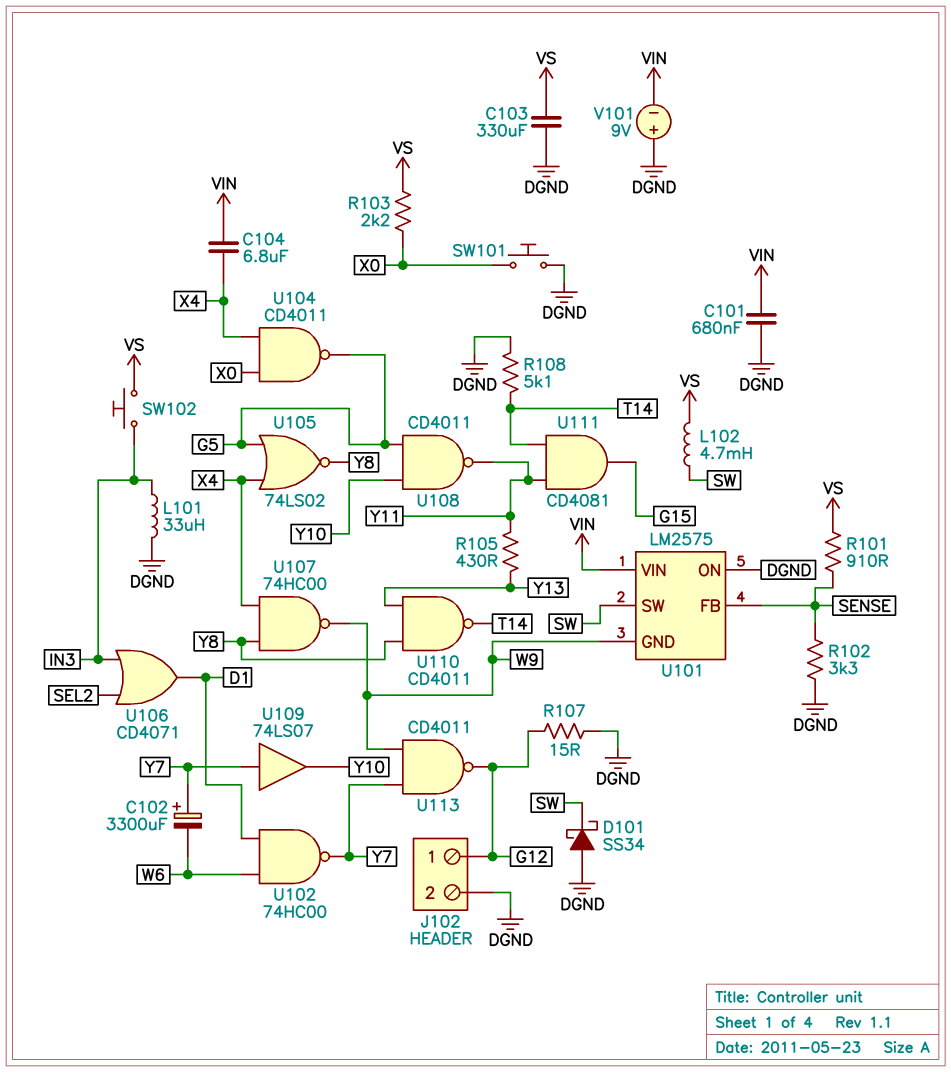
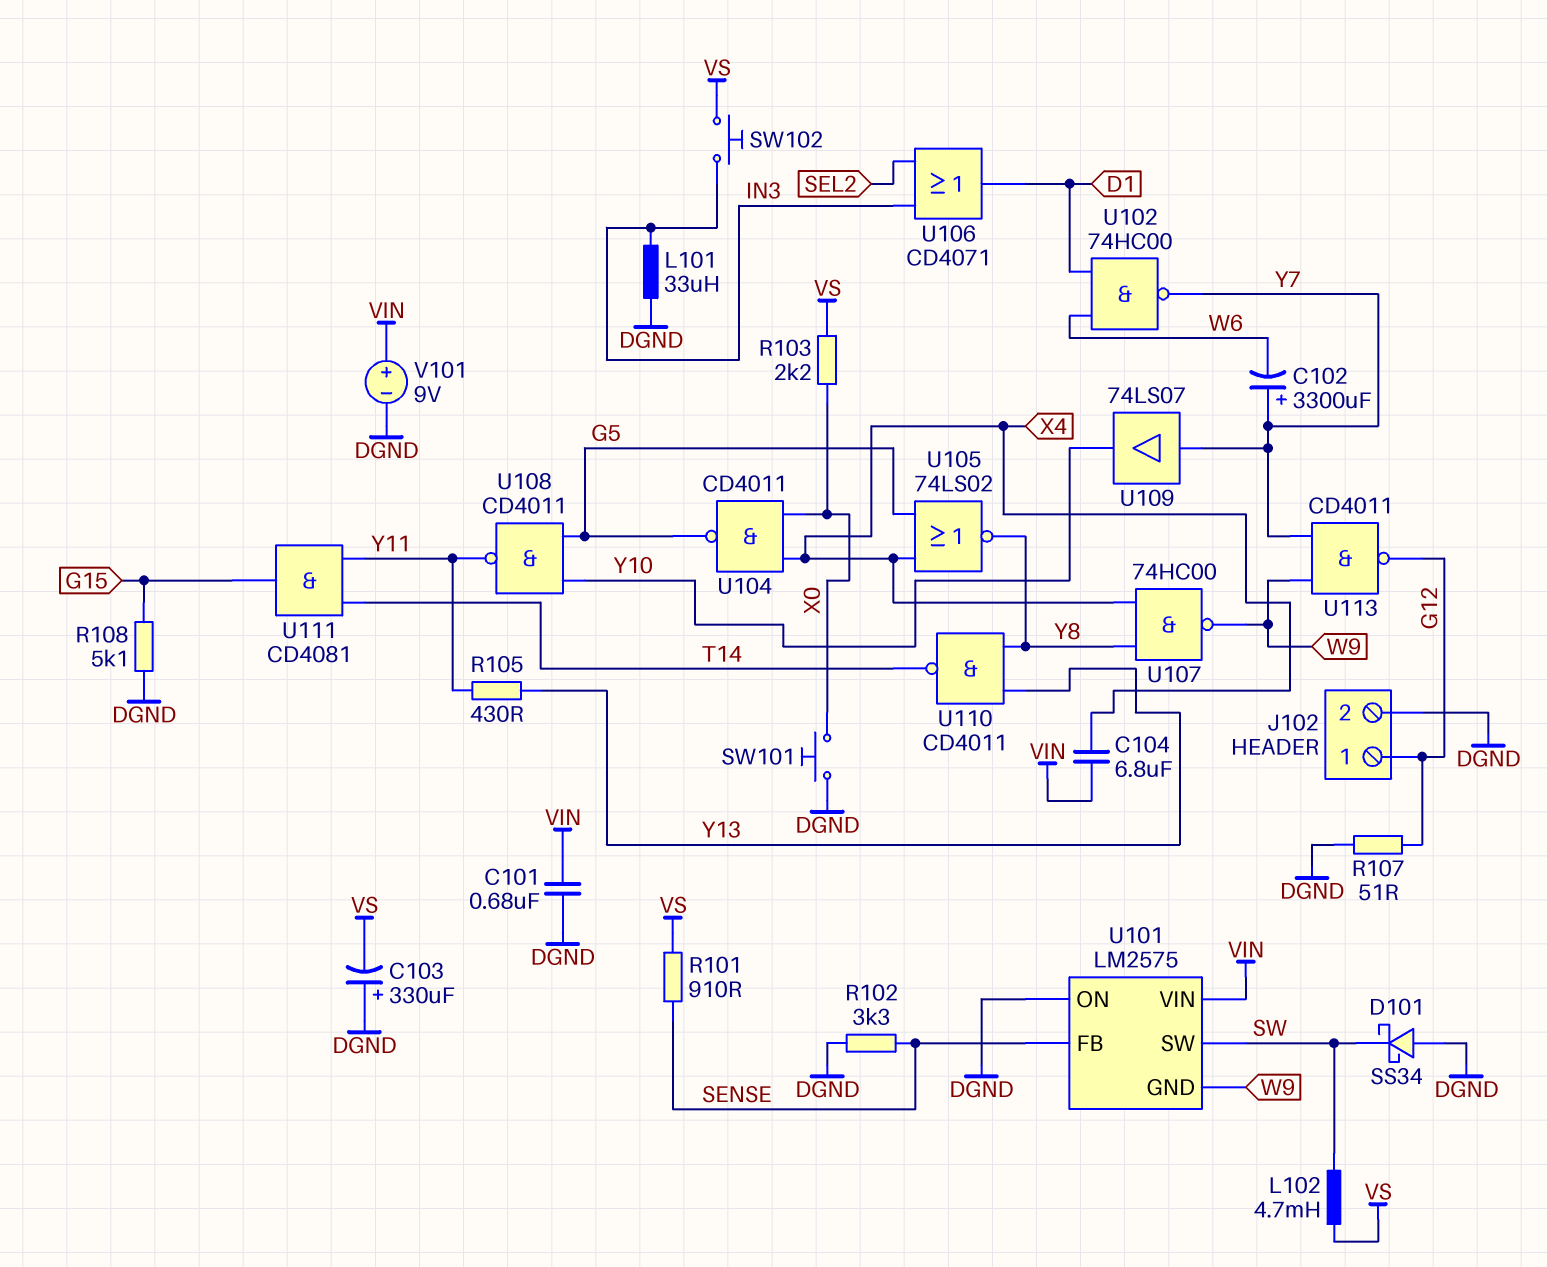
C103: 330uF (DGND, VS) -> 330uF (plus DGND, minus VS)
R107: 15 (DGND, G12) -> 51 (DGND, G12)
R108: 5.1k (DGND, T14) -> 5.1k (DGND, G15)
V101: 9V (plus DGND, minus VIN) -> 9V (plus VIN, minus DGND)

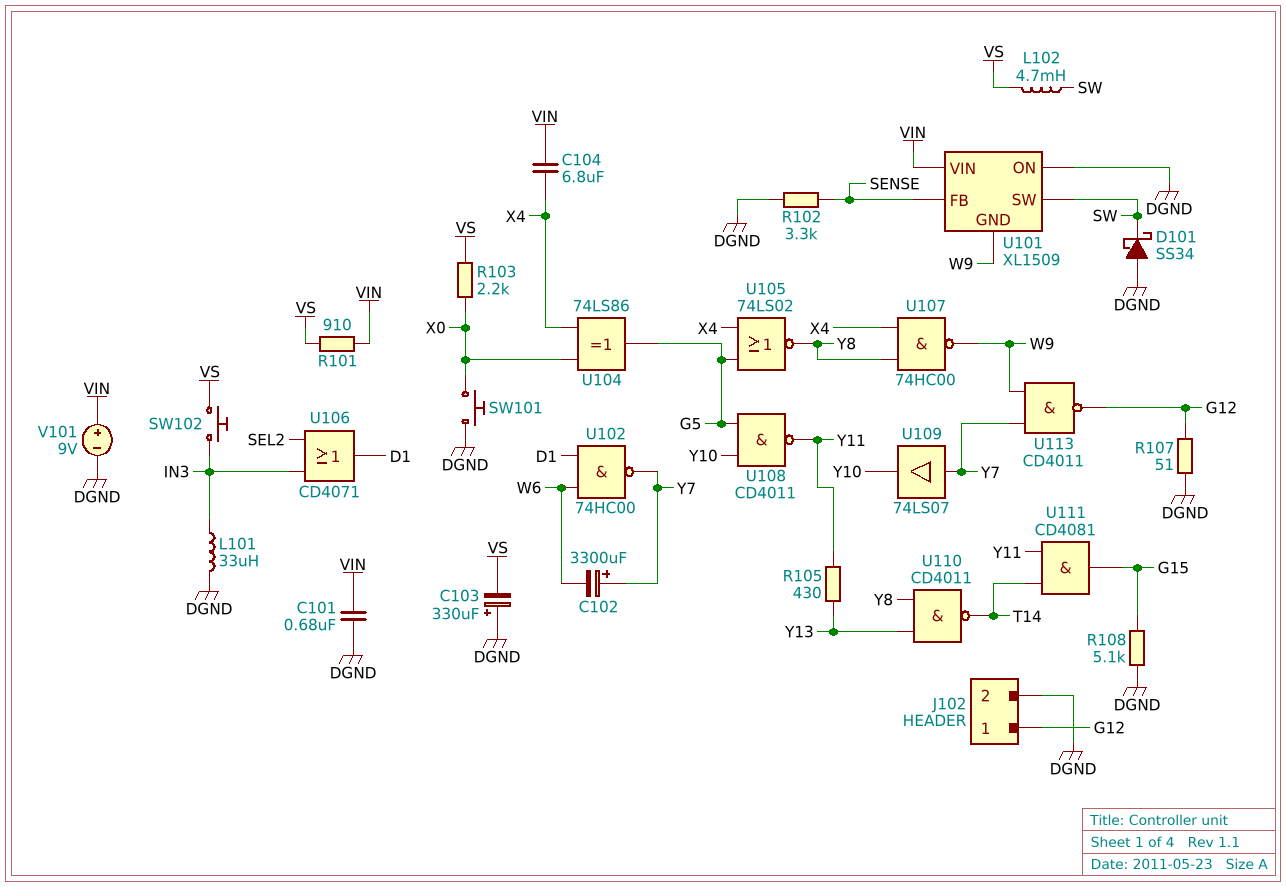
R101: 910 (SENSE, VS) -> 910 (VIN, VS)
U101: LM2575 -> XL1509
U104: NAND CD4011 (in X0, in X4, out G5) -> XOR 74LS86 (in X0, in X4, out G5)

